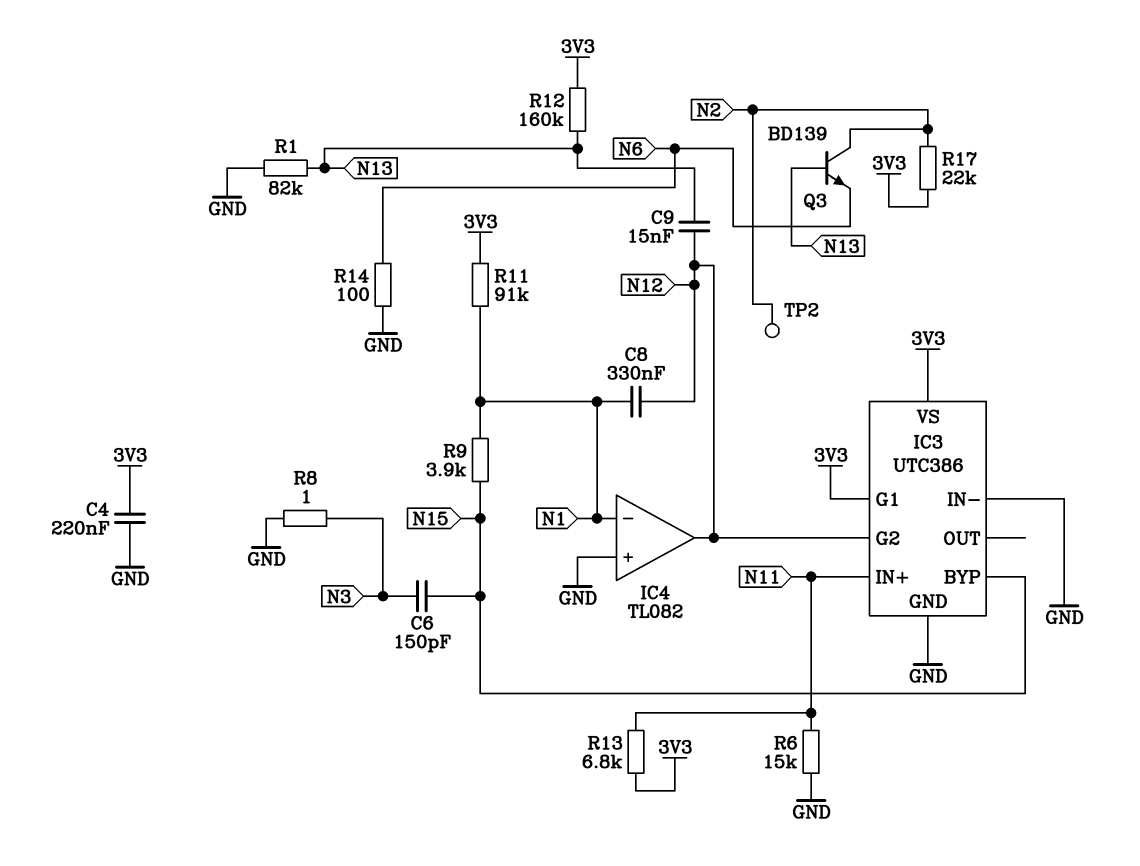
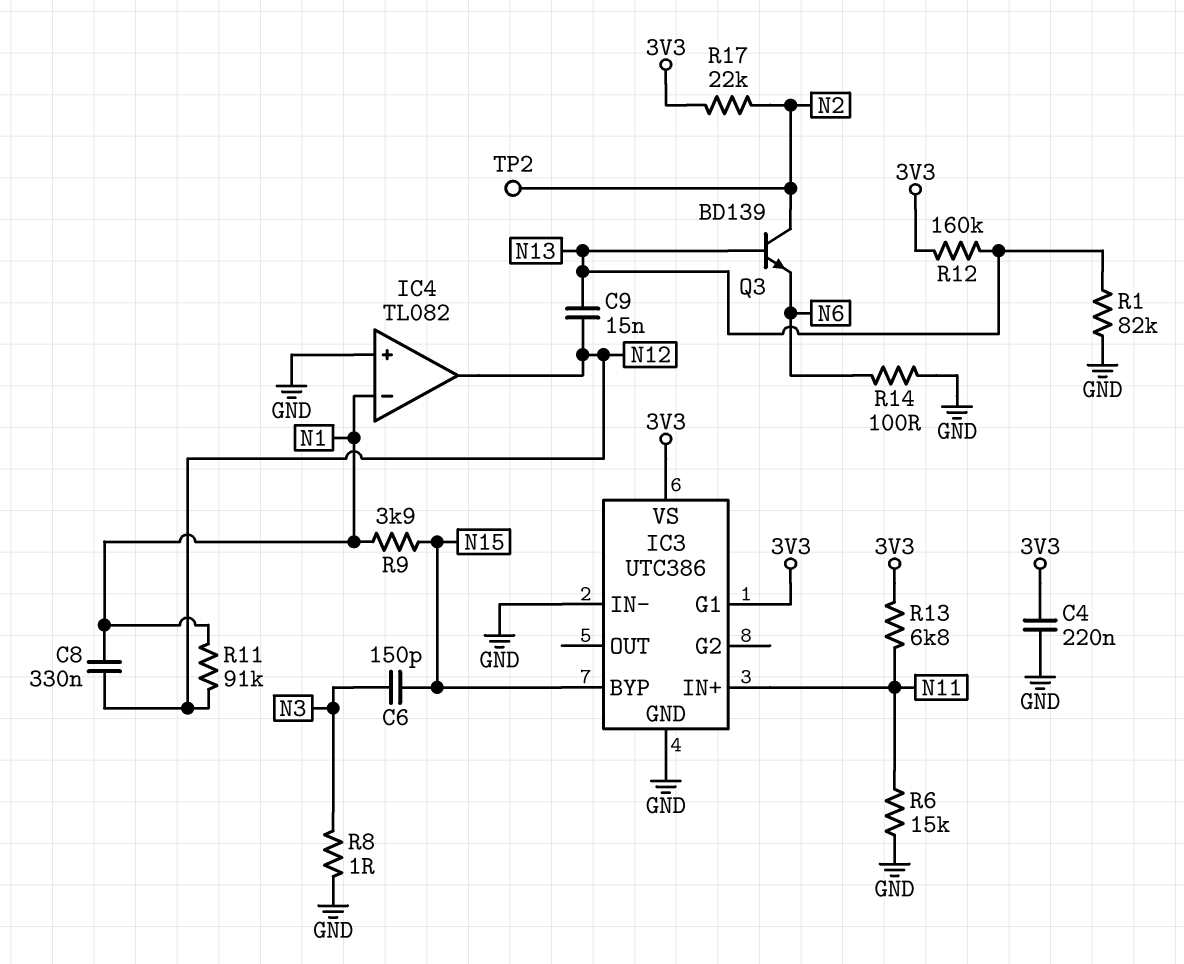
IC3 pin G2: N12 -> none
R11: 91k (3V3, N1) -> 91k (N1, N12)

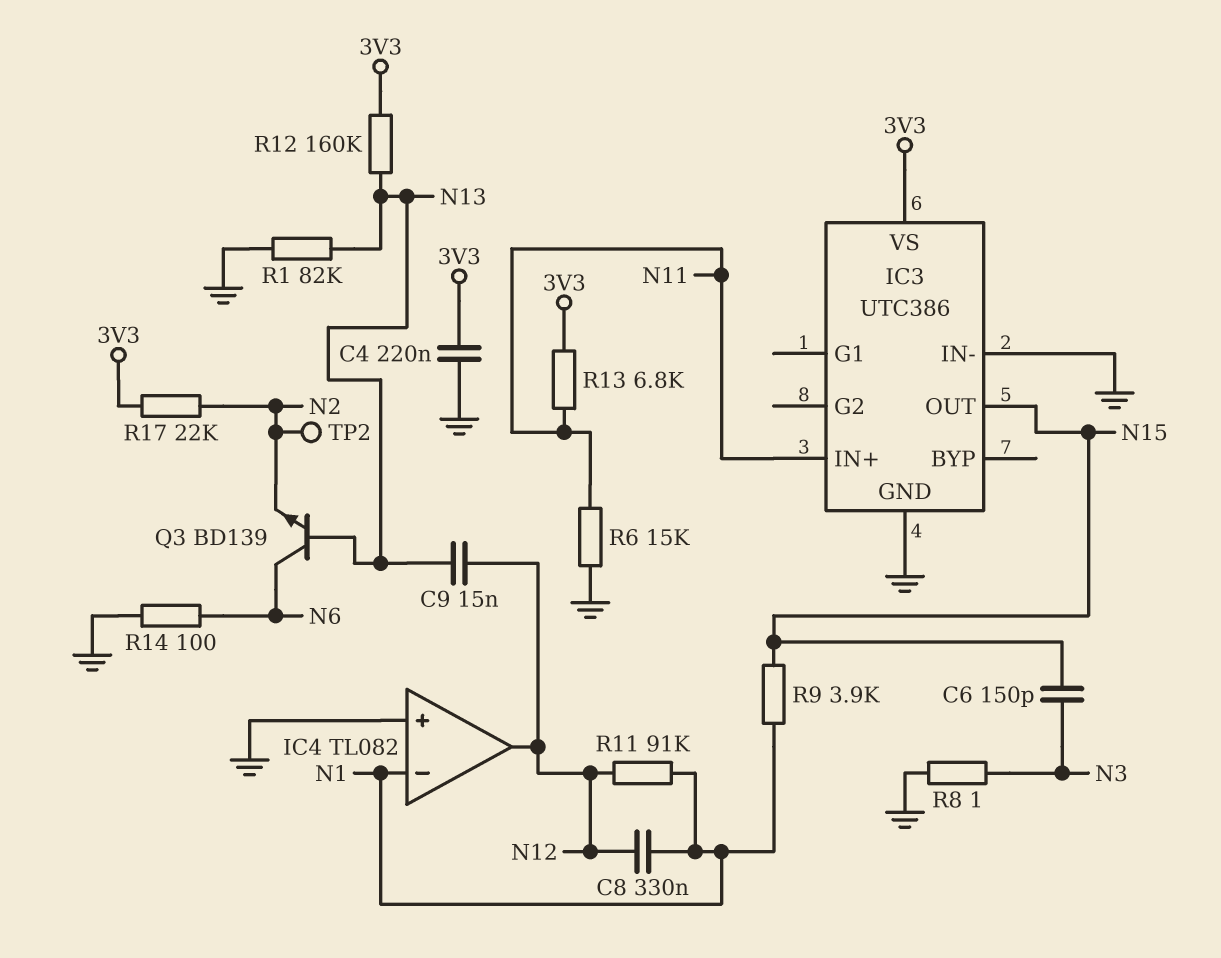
IC3 pin BYP: N15 -> none
IC3 pin G1: 3V3 -> none
IC3 pin OUT: none -> N15
Q3: NPN BD139 (B N13, C N2, E N6) -> NPN BD139 (B N13, C N6, E N2)

